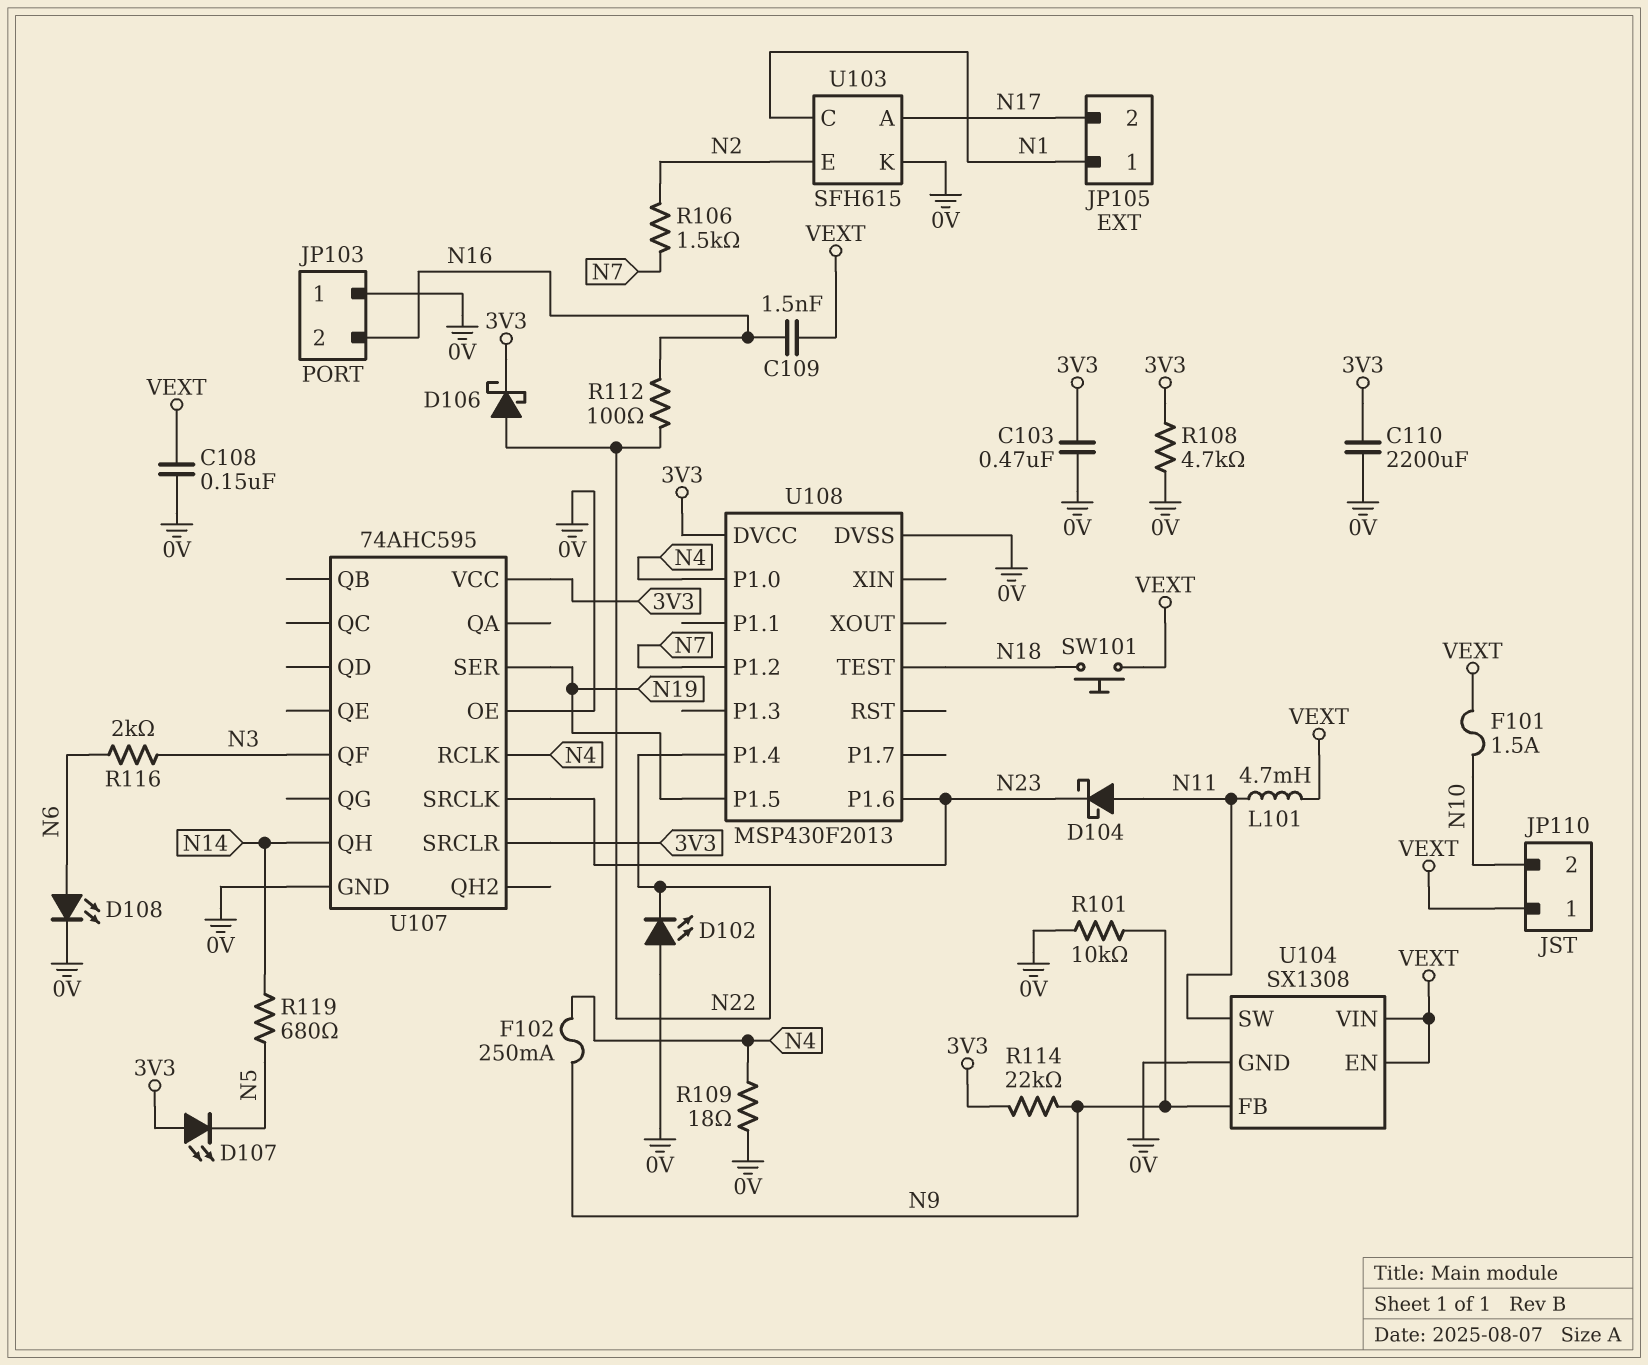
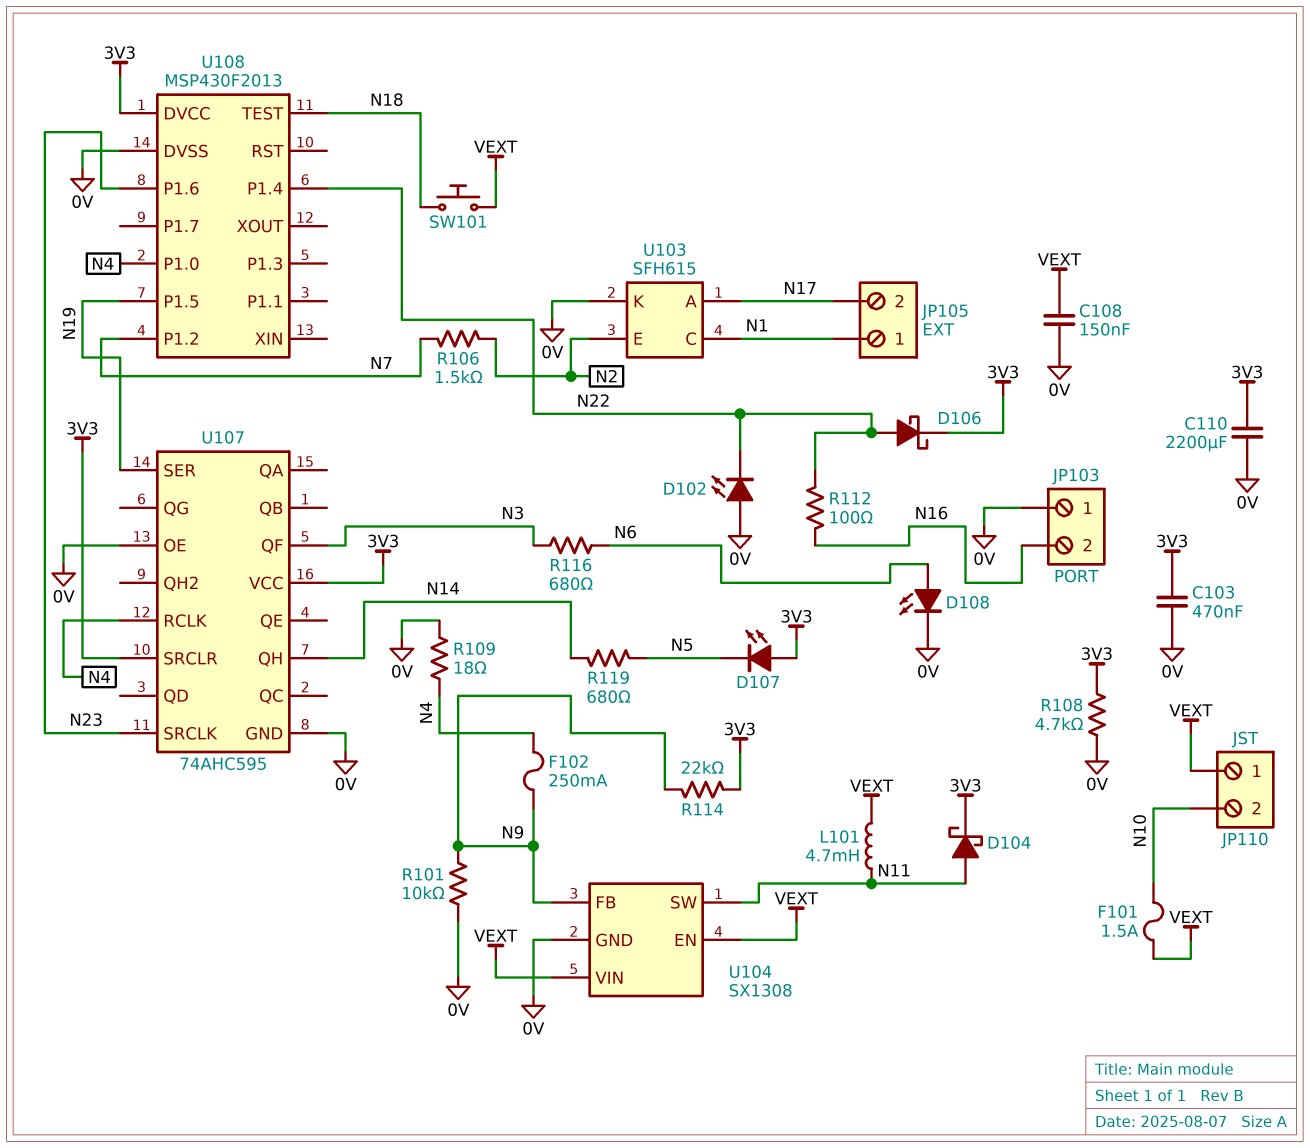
C109: 1.5nF (N16, VEXT) -> none
D104: schottky (A N11, K N23) -> schottky (A N11, K 3V3)
R116: 2k (N3, N6) -> 680 (N3, N6)

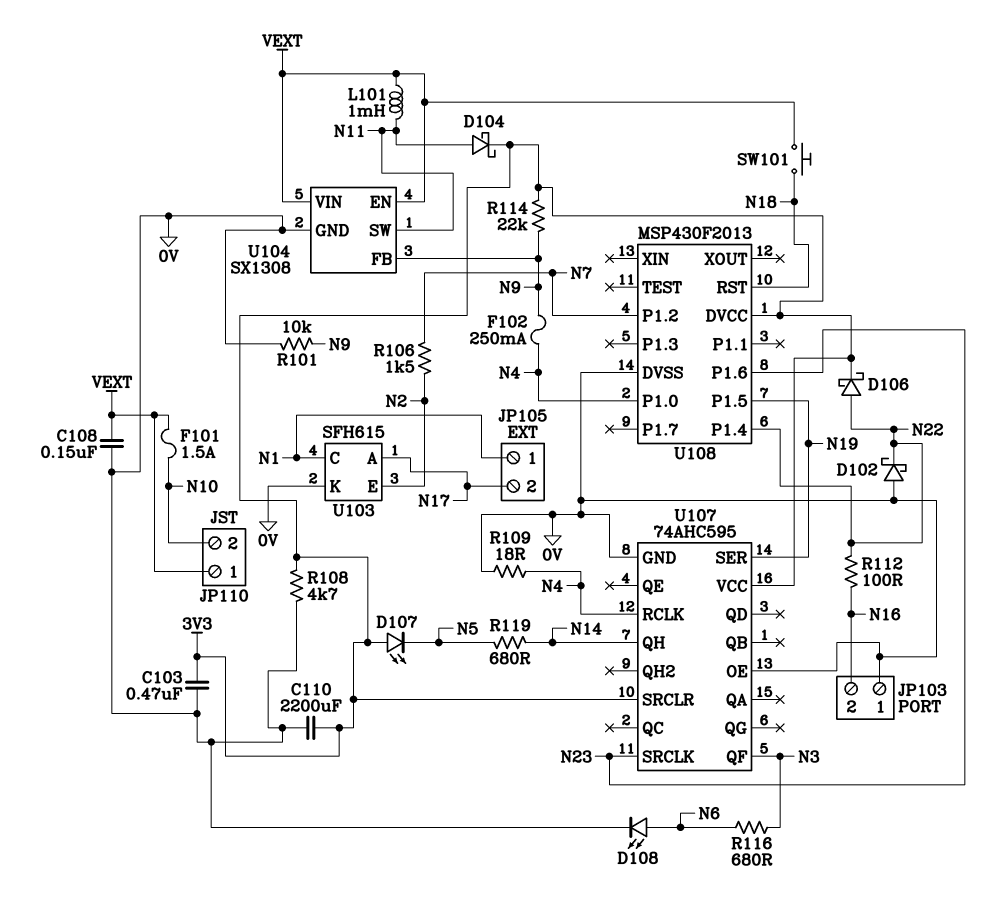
D102: LED (A 0V, K N22) -> schottky (A 0V, K N22)
L101: 4.7mH (N11, VEXT) -> 1mH (N11, VEXT)
U108 pin RST: none -> N18
U108 pin TEST: N18 -> none

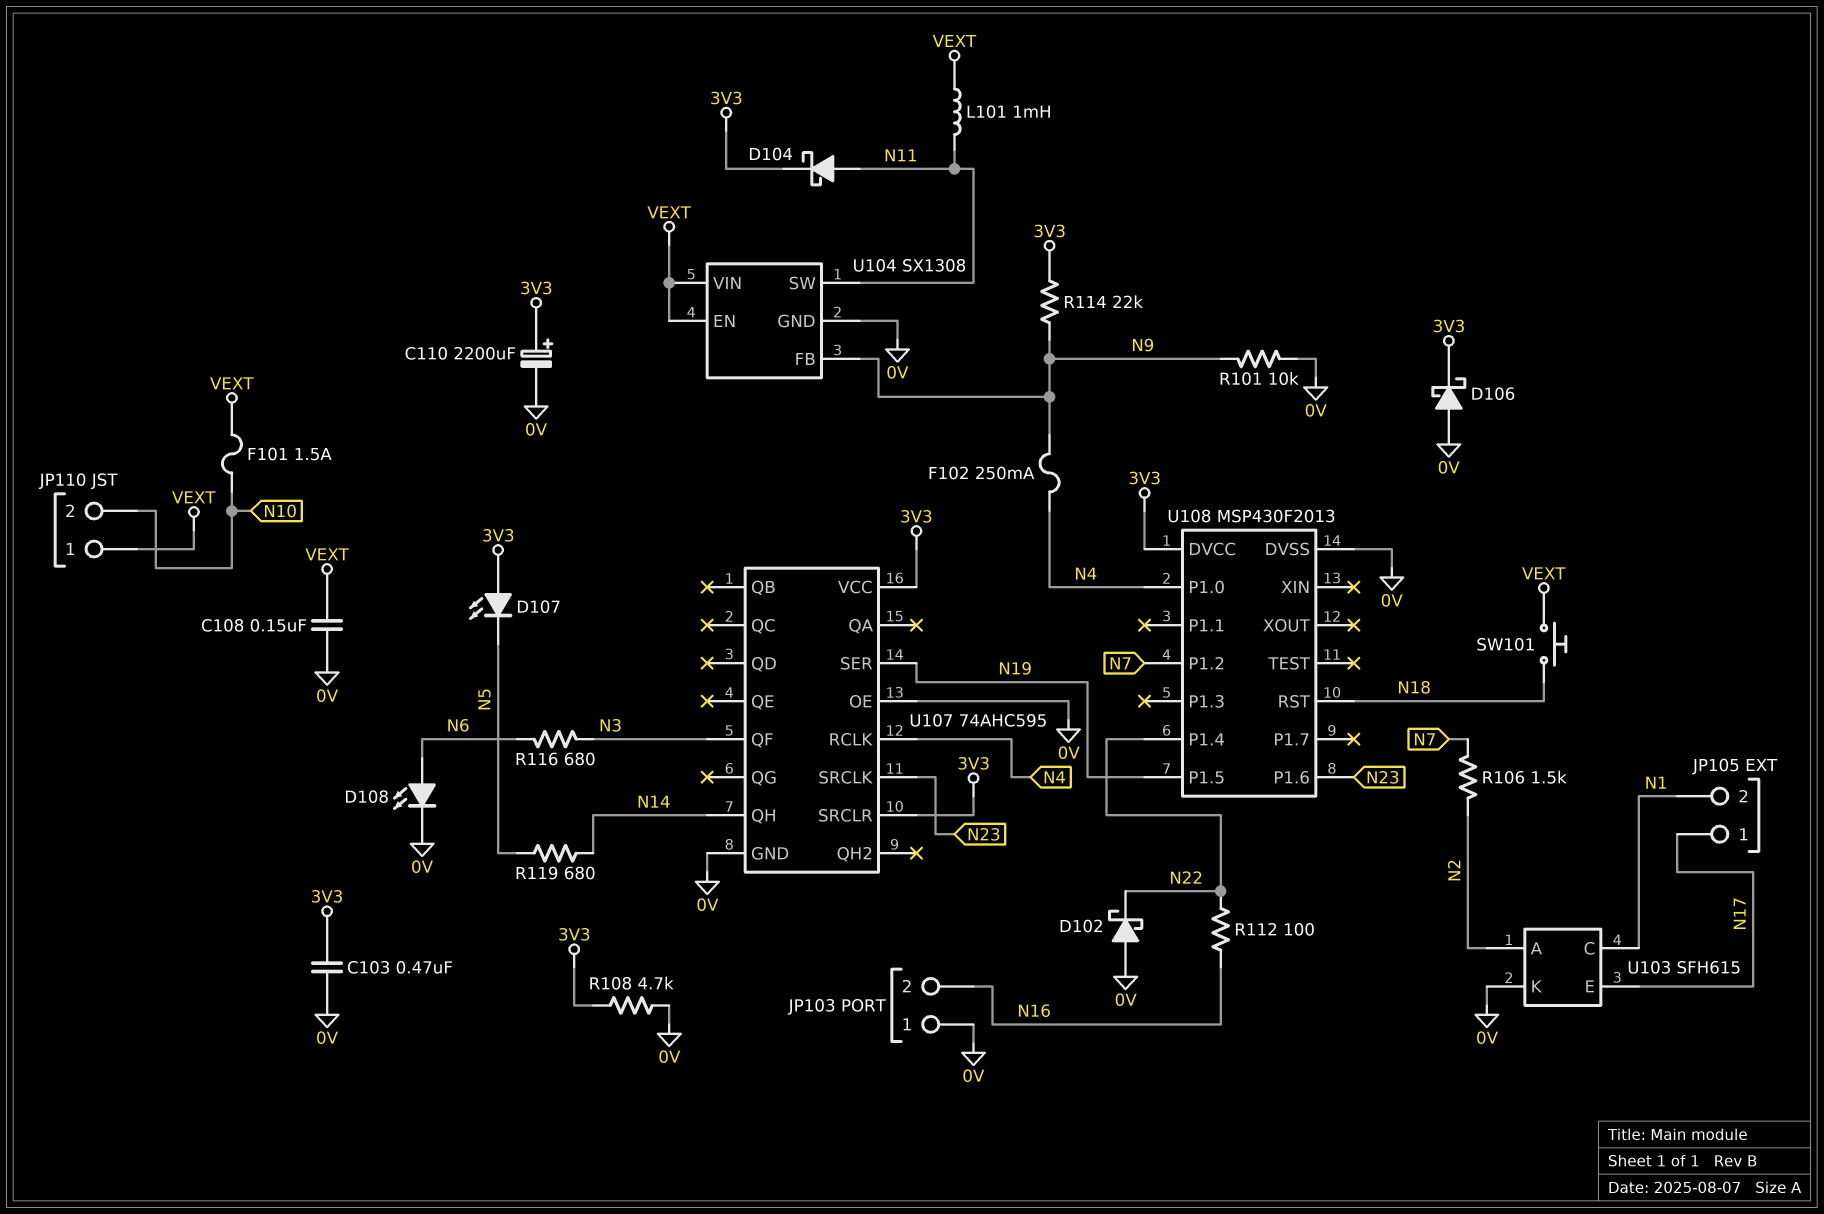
C110: 2200uF (0V, 3V3) -> 2200uF (plus 3V3, minus 0V)
D106: schottky (A N22, K 3V3) -> schottky (A 0V, K 3V3)
JP105 pin 1: N1 -> N17
JP105 pin 2: N17 -> N1
R109: 18 (0V, N4) -> none
U103 pin A: N17 -> N2
U103 pin E: N2 -> N17

